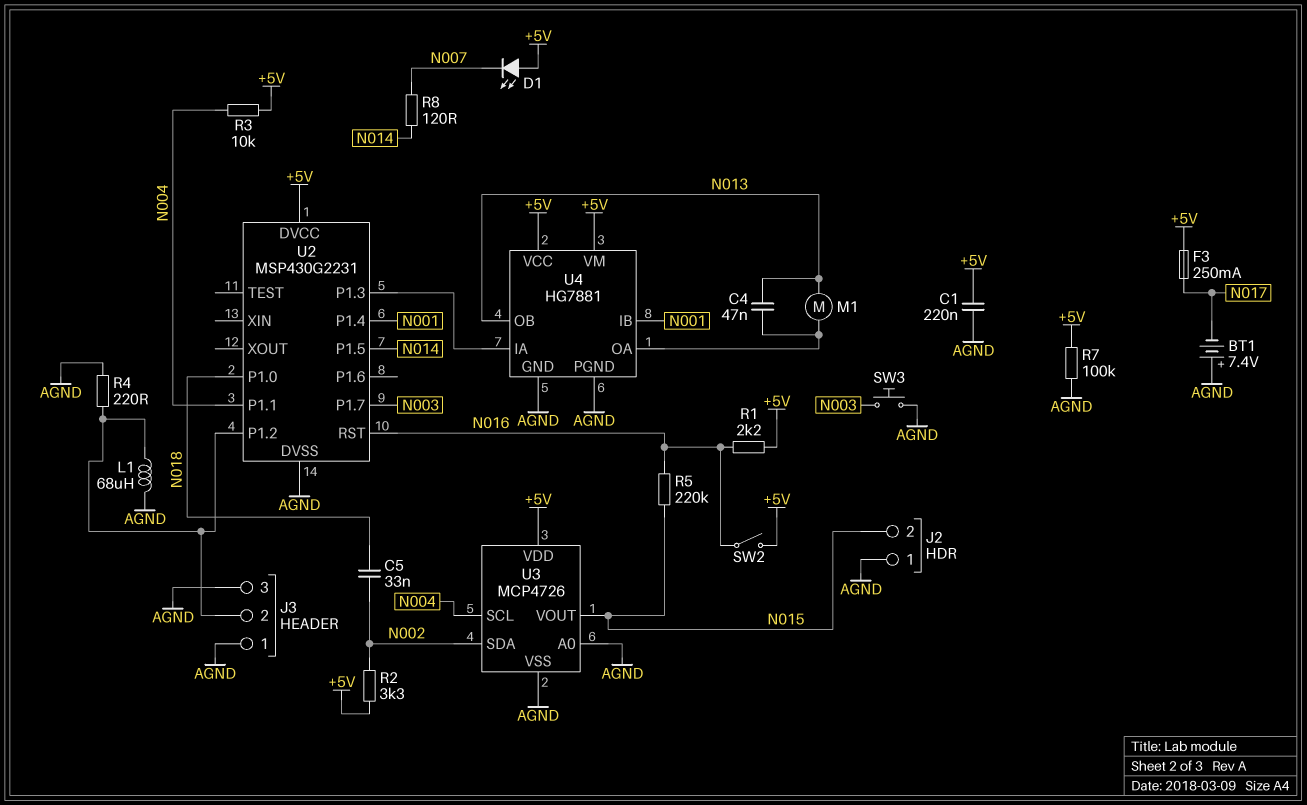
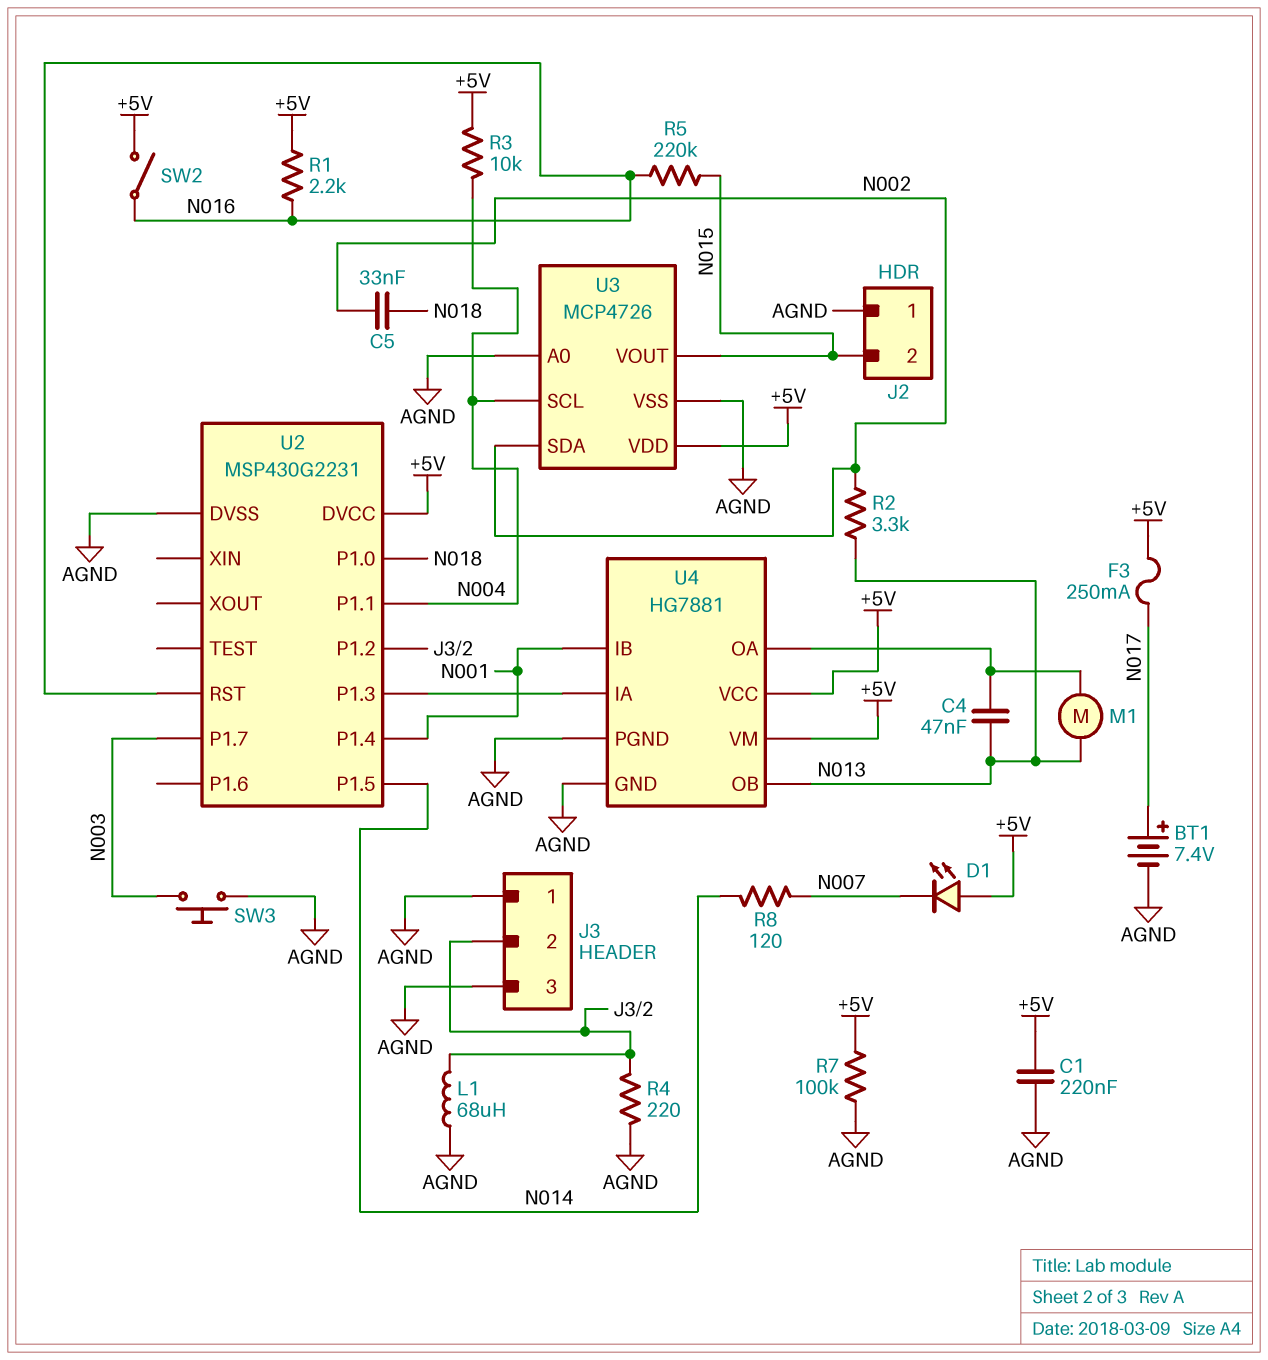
BT1: 7.4V (plus AGND, minus N017) -> 7.4V (plus N017, minus AGND)
R2: 3.3k (+5V, N002) -> 3.3k (N002, N013)

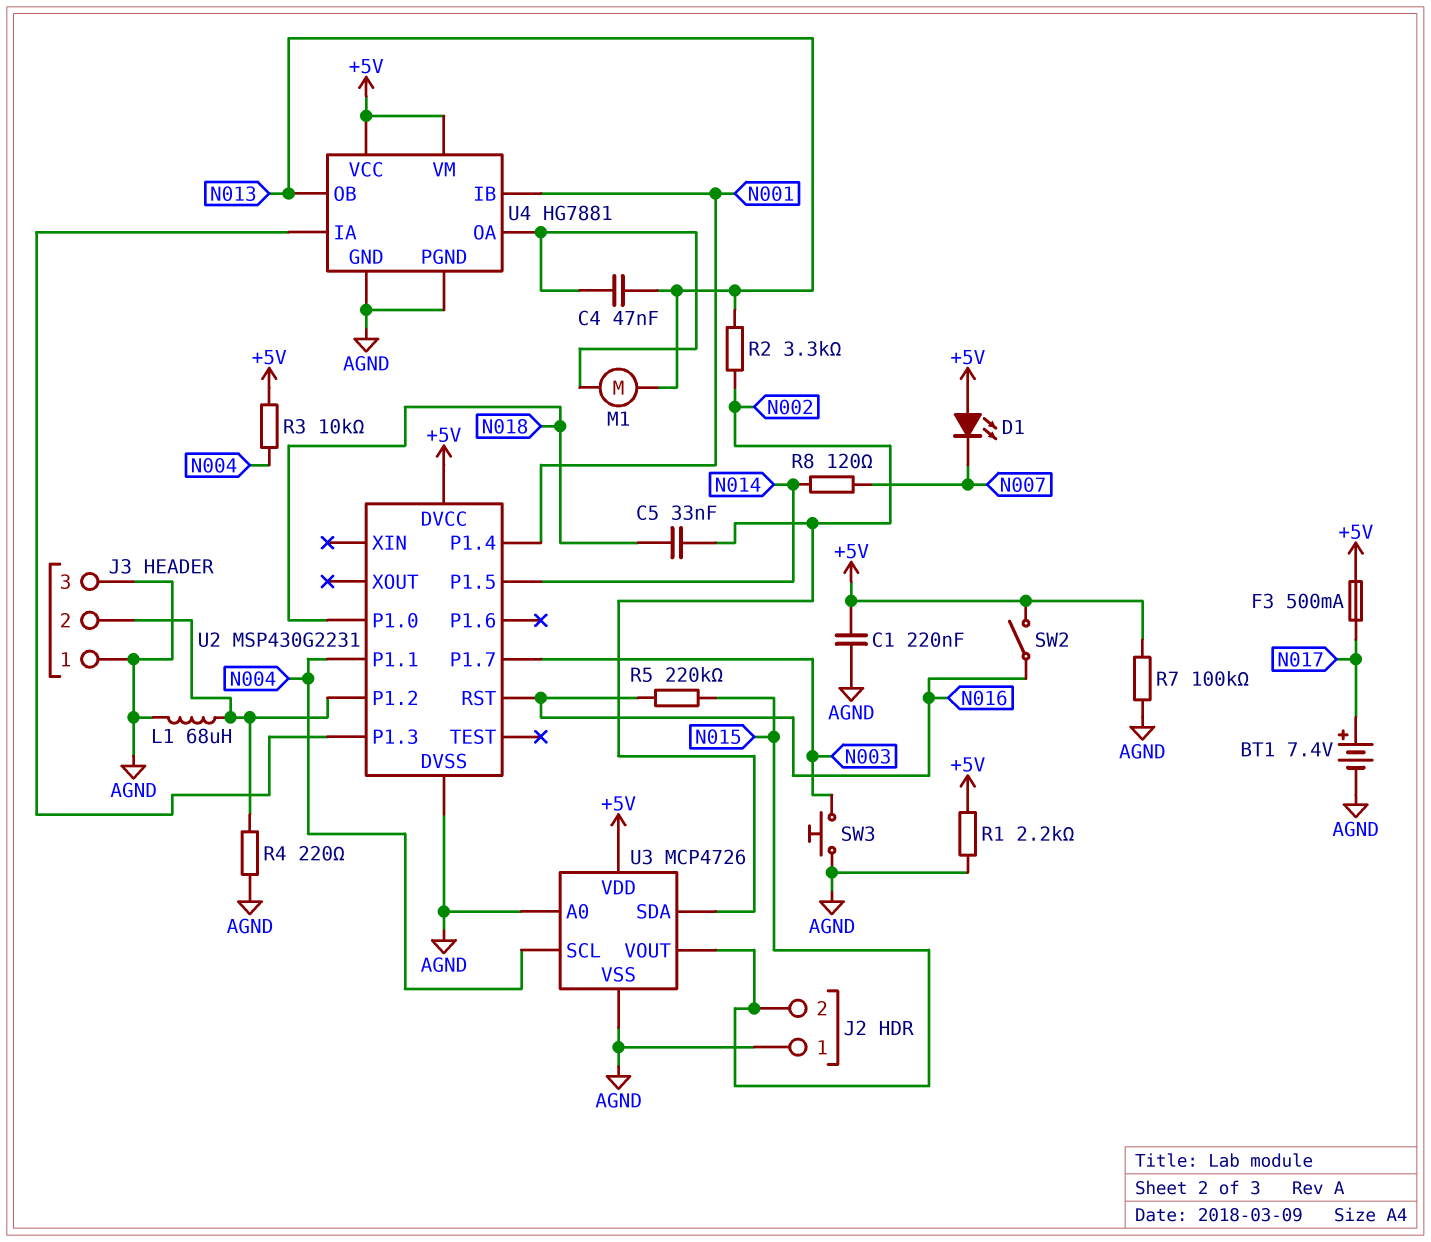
F3: 250mA (+5V, N017) -> 500mA (+5V, N017)
R1: 2.2k (+5V, N016) -> 2.2k (+5V, AGND)

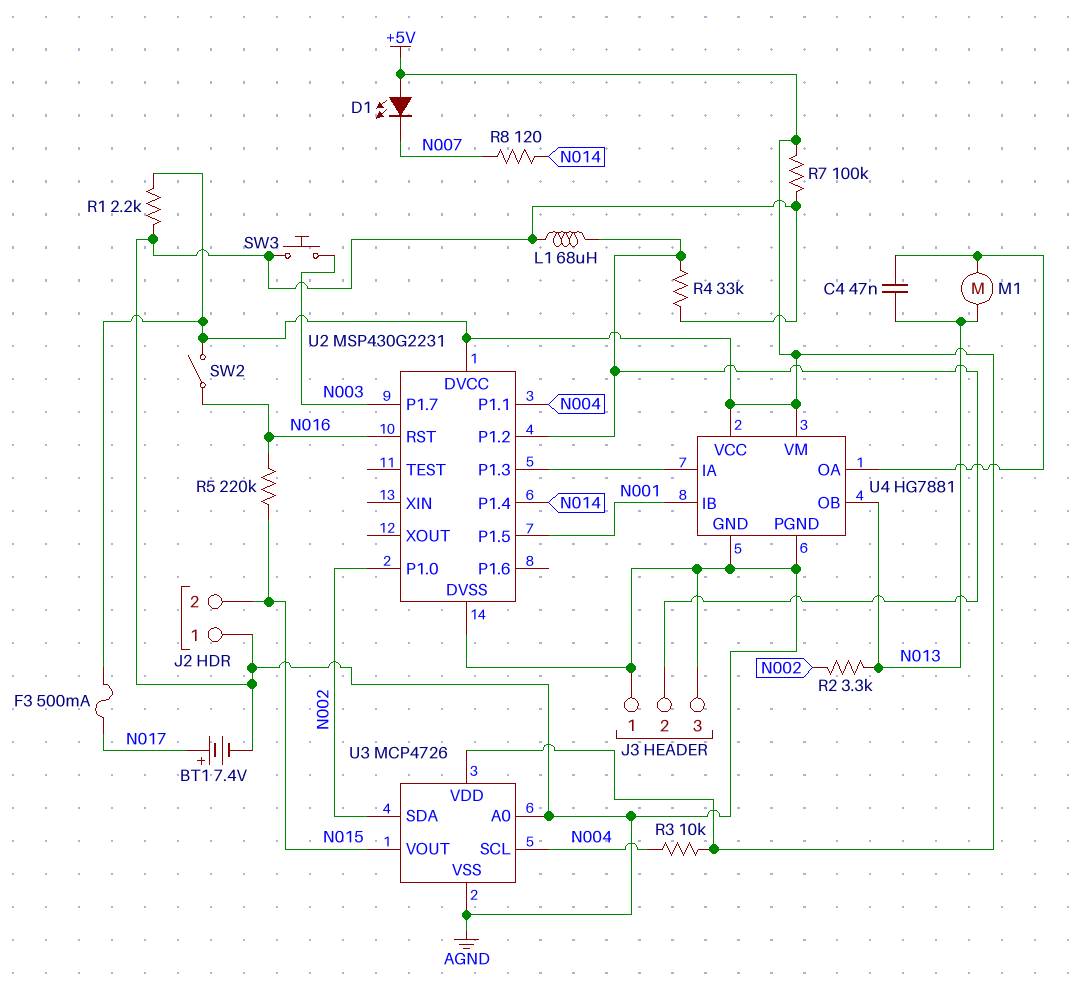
C1: 220nF (+5V, AGND) -> none
C5: 33nF (N002, N018) -> none
R4: 220 (AGND, J3/2) -> 33k (AGND, J3/2)
U2 pin P1.0: N018 -> N002
U2 pin P1.4: N001 -> N014
U2 pin P1.5: N014 -> N001

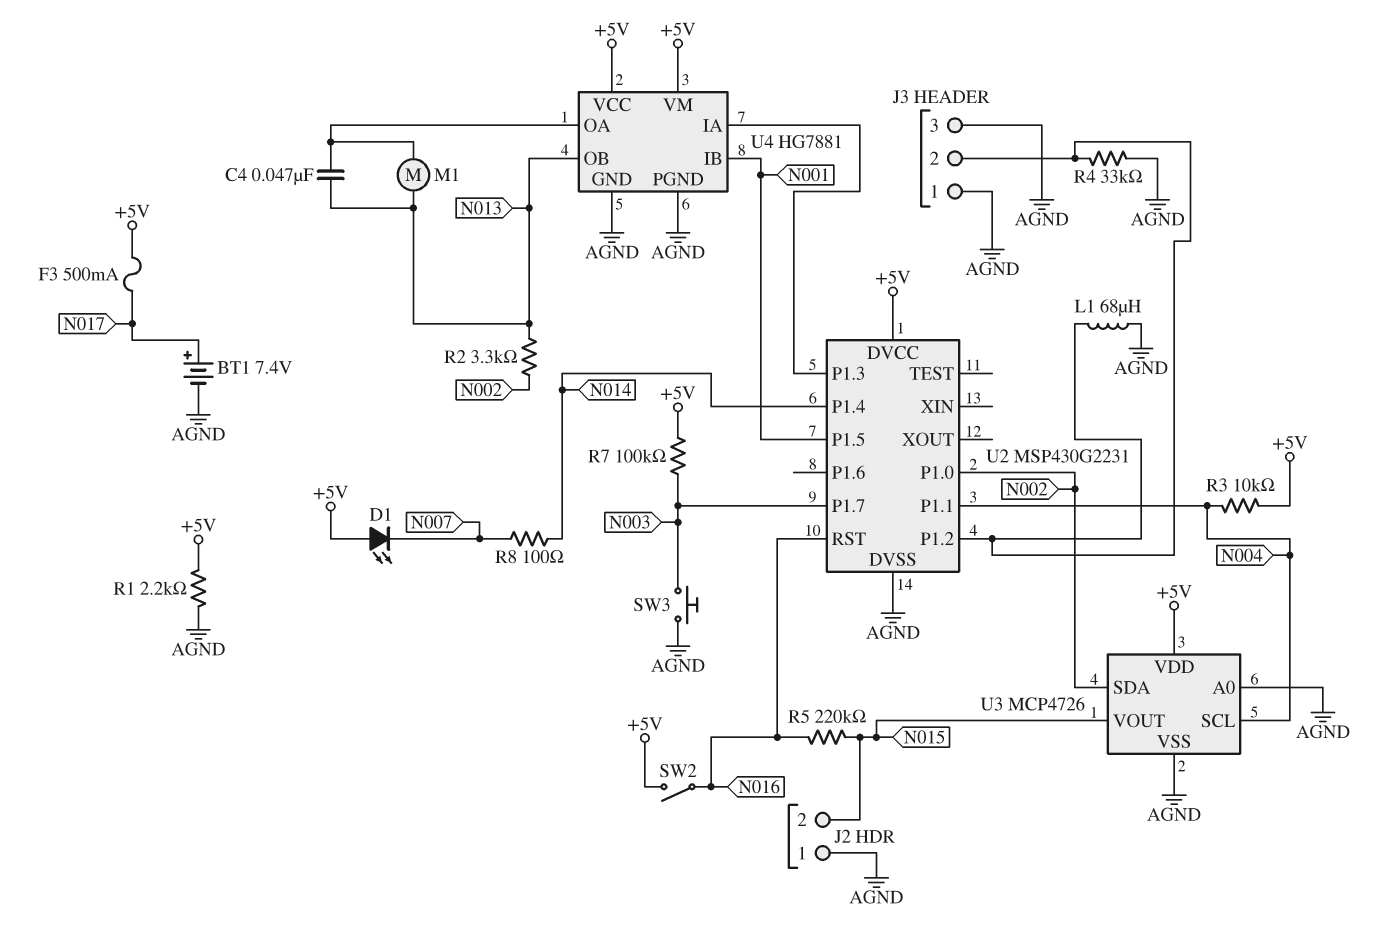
R7: 100k (+5V, AGND) -> 100k (+5V, N003)
R8: 120 (N007, N014) -> 100 (N007, N014)

